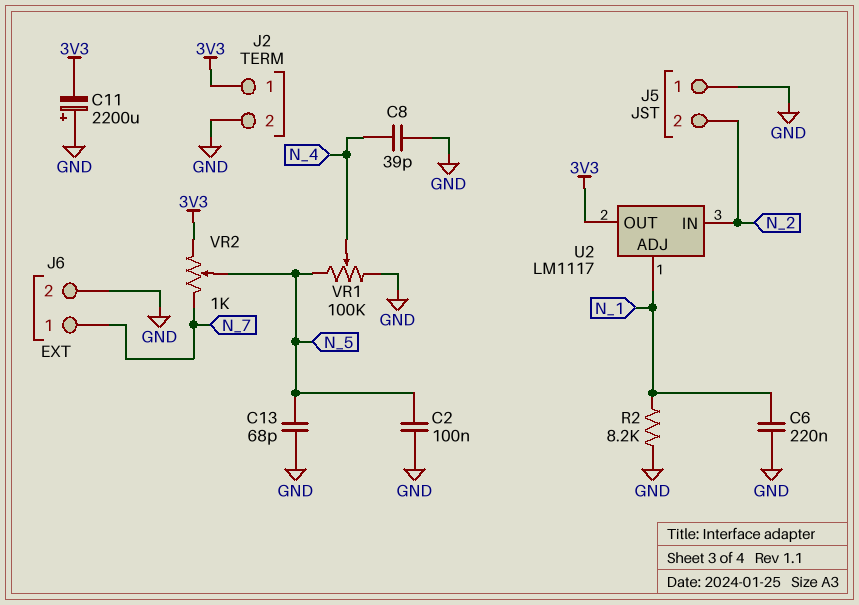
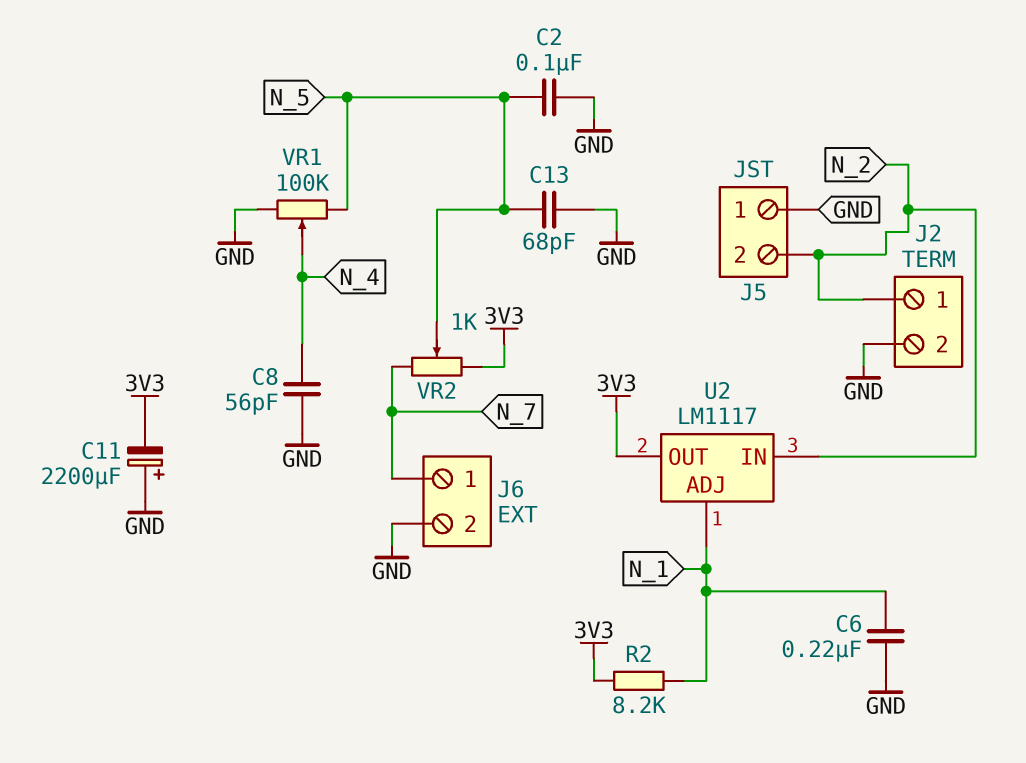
C8: 39pF (GND, N_4) -> 56pF (GND, N_4)
J2 pin 1: 3V3 -> N_2
R2: 8.2k (GND, N_1) -> 8.2k (3V3, N_1)

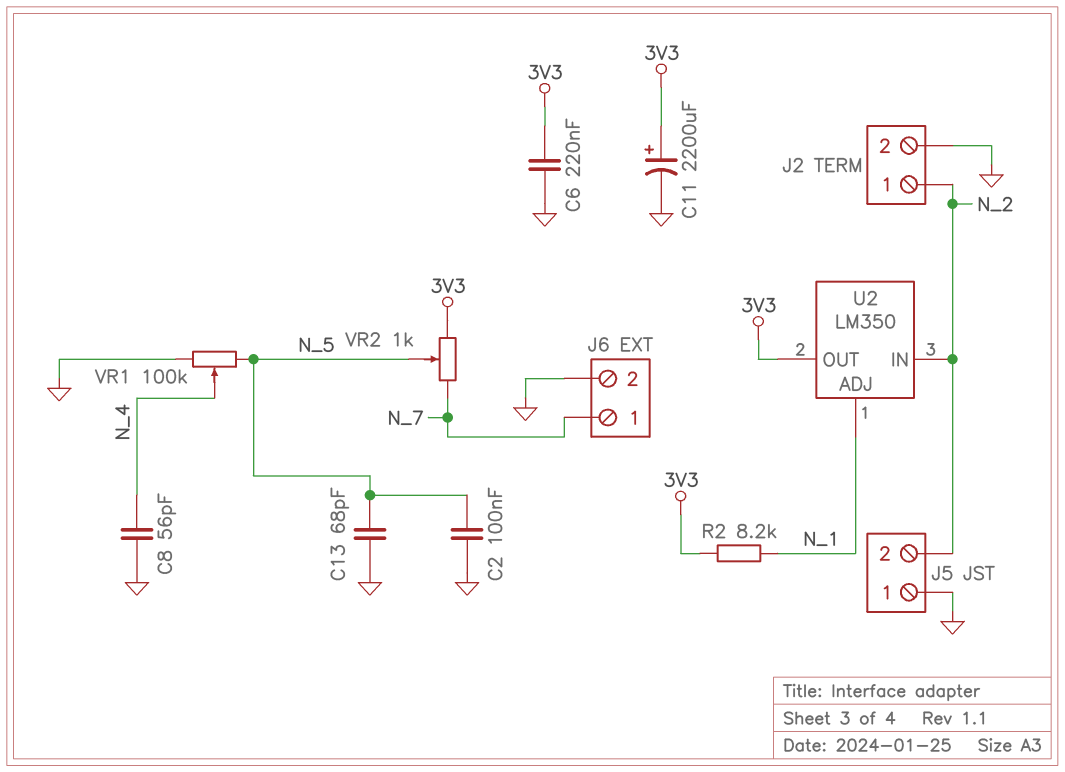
C6: 220nF (GND, N_1) -> 220nF (3V3, GND)
C11: 2200uF (plus GND, minus 3V3) -> 2200uF (plus 3V3, minus GND)
U2: LM1117 -> LM350

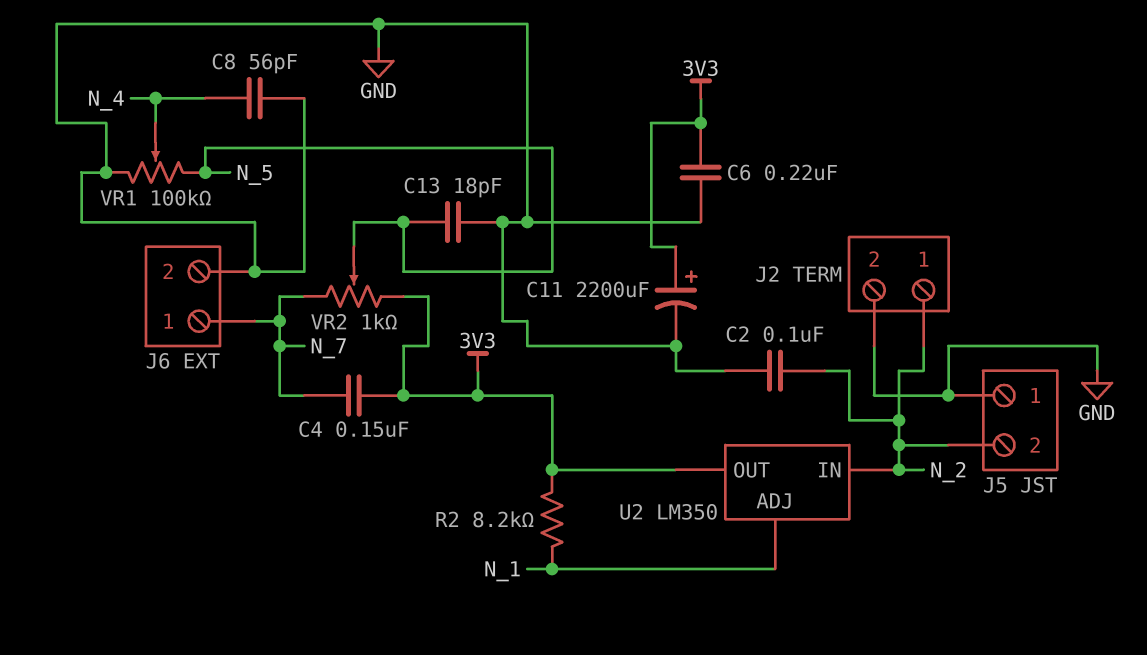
C2: 100nF (GND, N_5) -> 100nF (GND, N_2)
C4: none -> 150nF (3V3, N_7)
C13: 68pF (GND, N_5) -> 18pF (GND, N_5)

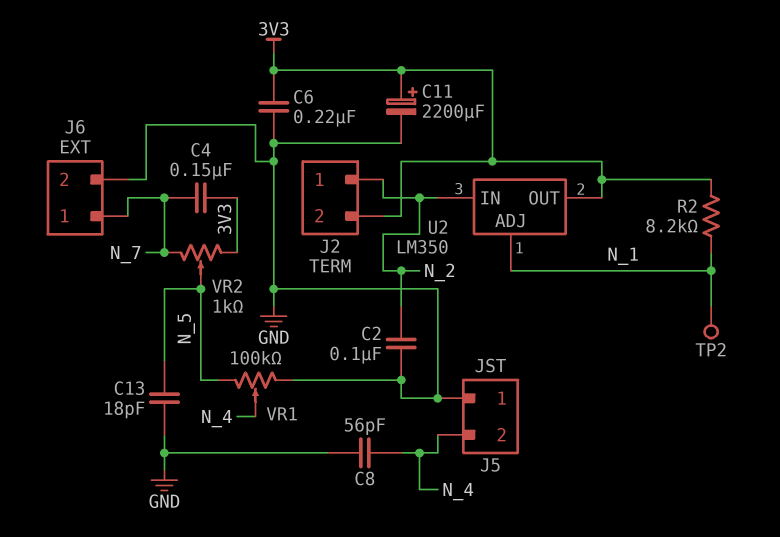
J2 pin 2: GND -> 3V3
J5 pin 2: N_2 -> N_4
TP2: none -> test point (N_1)

